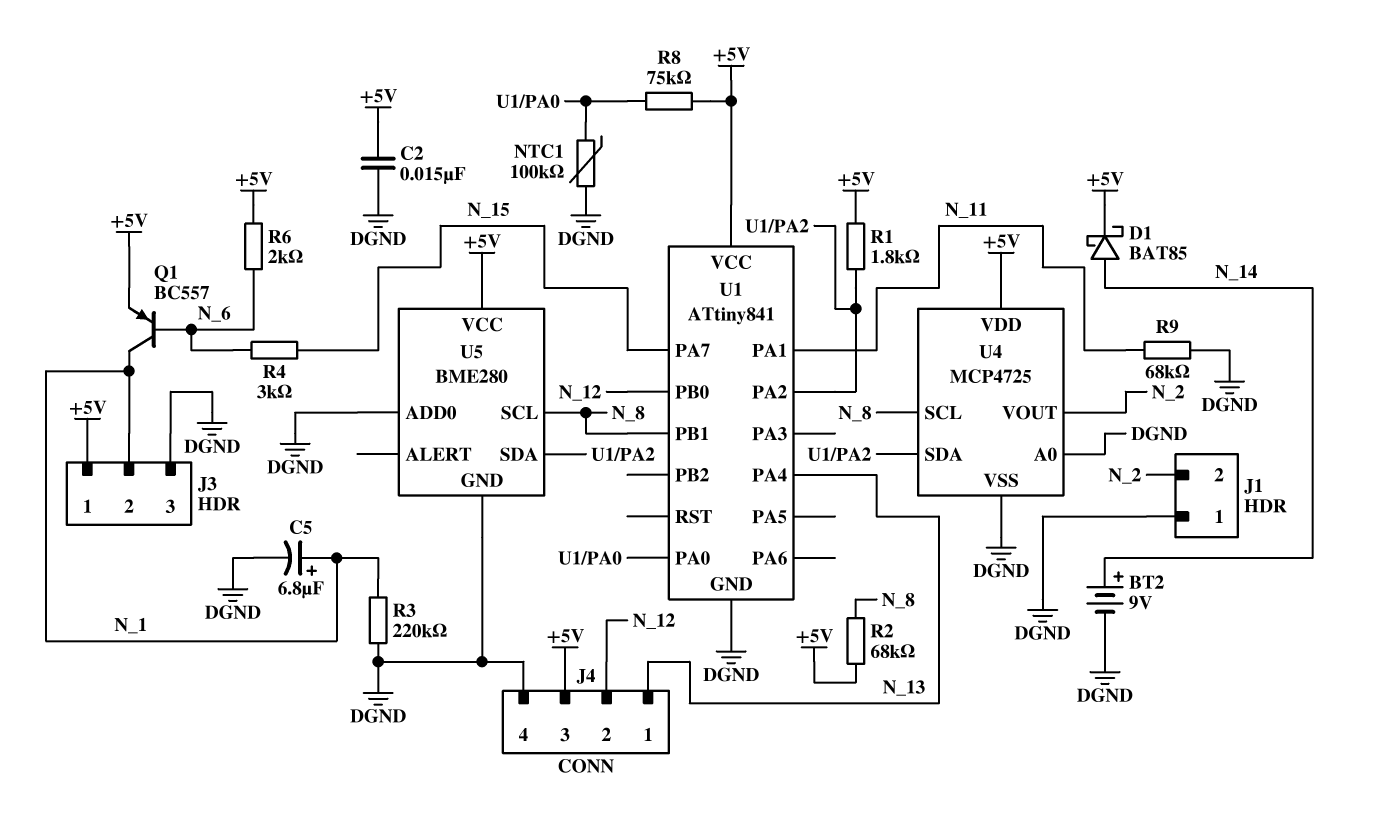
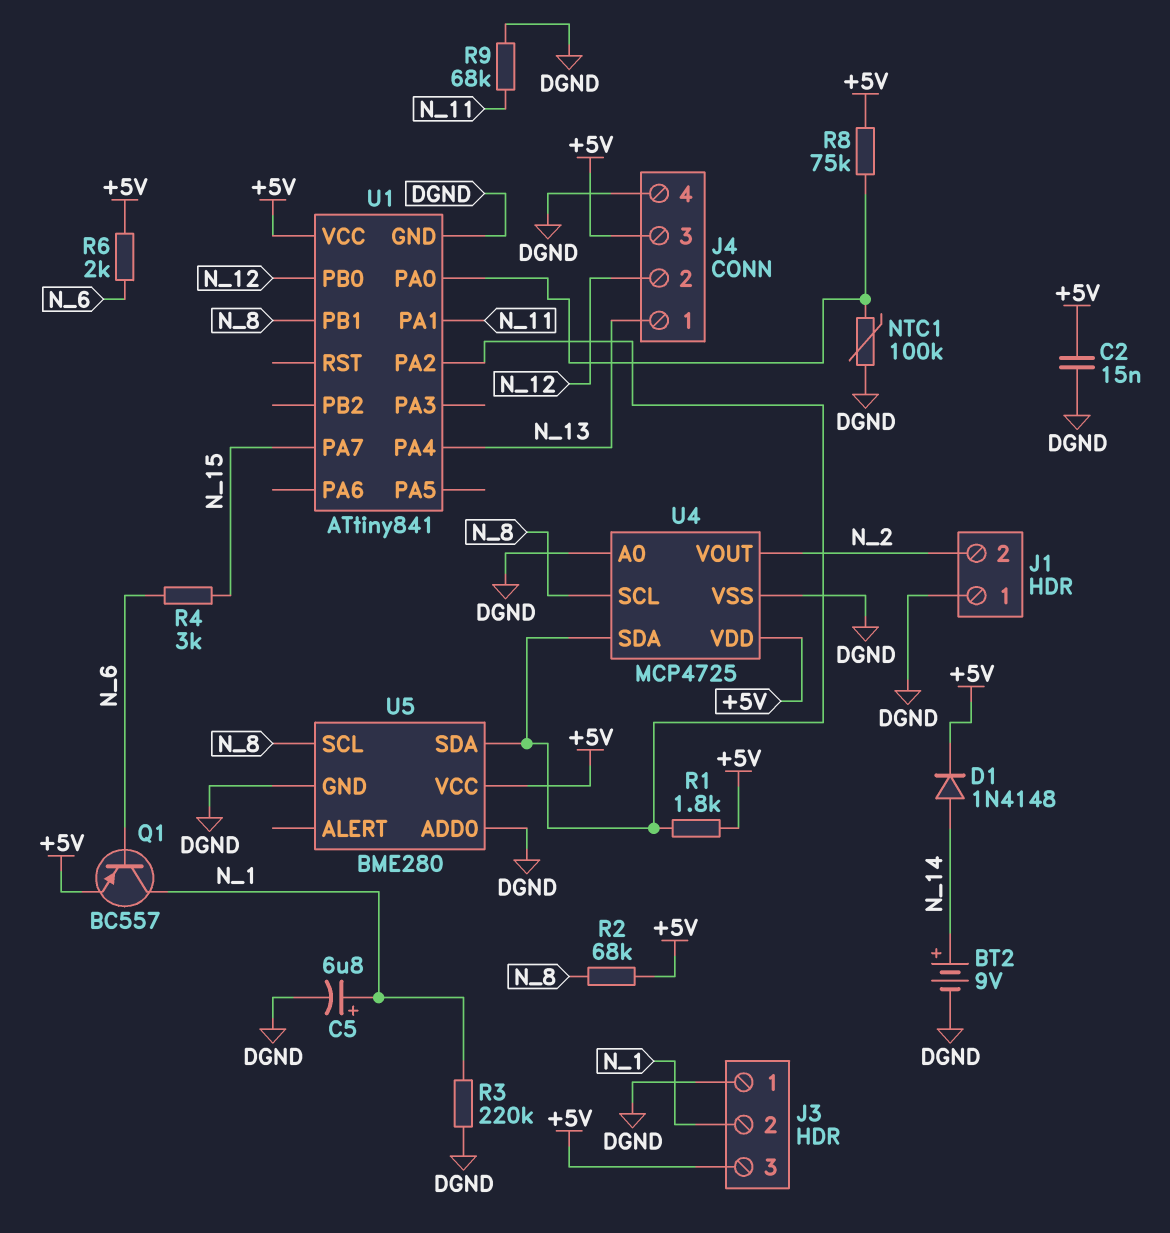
D1: schottky BAT85 (A N_14, K +5V) -> diode 1N4148 (A N_14, K +5V)
J3 pin 1: +5V -> DGND
J3 pin 3: DGND -> +5V

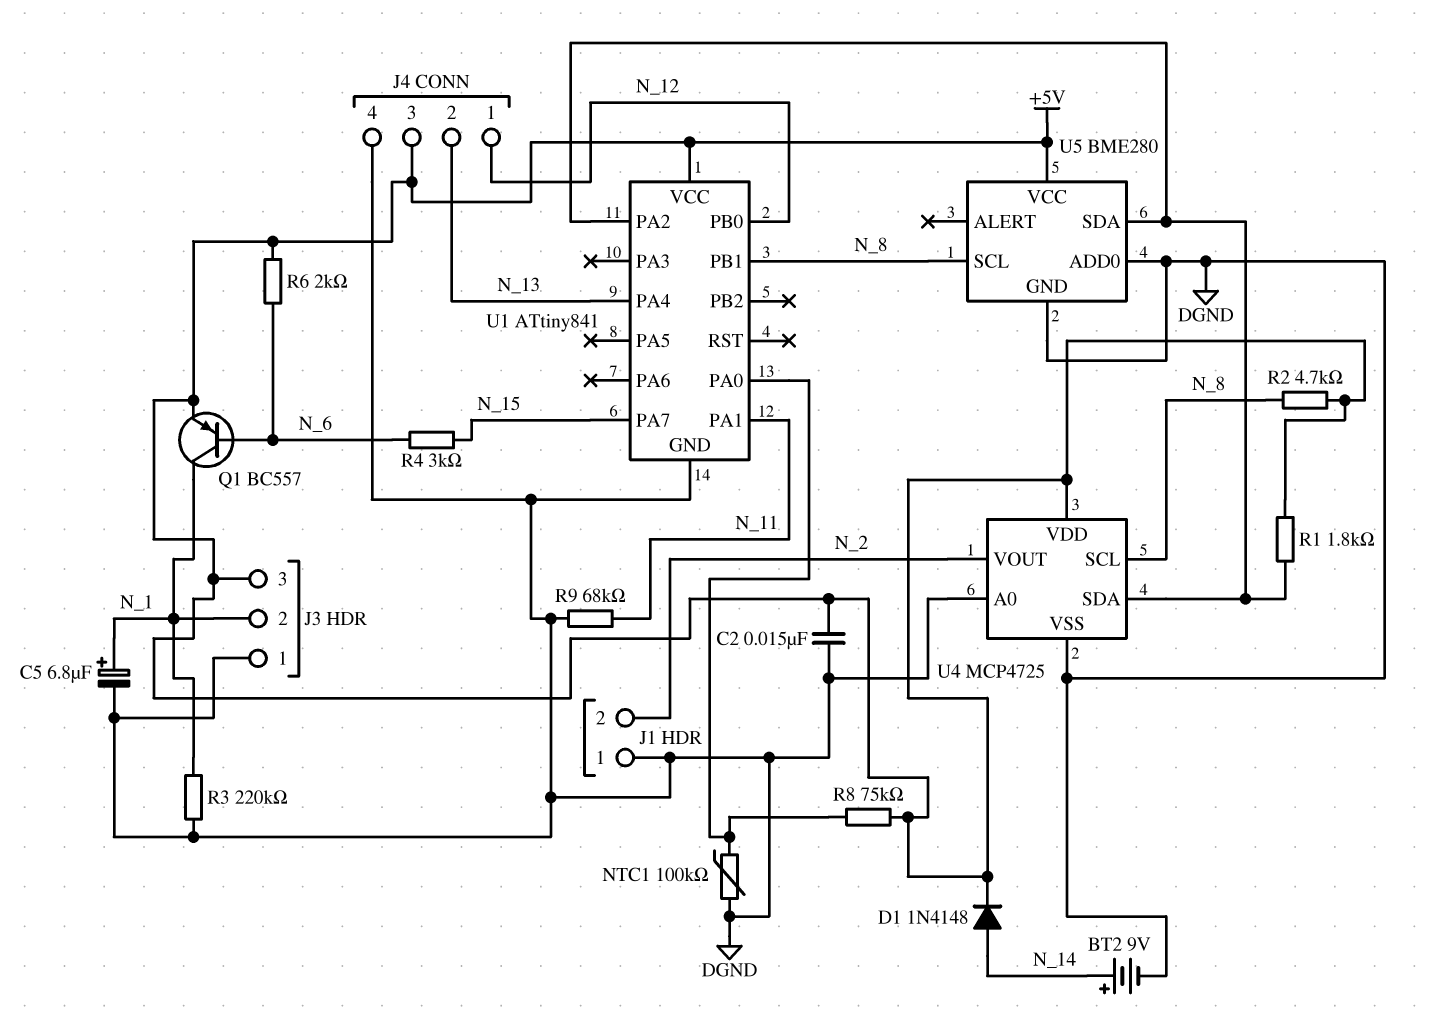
J4 pin 1: N_13 -> N_12
J4 pin 2: N_12 -> N_13
R2: 68k (+5V, N_8) -> 4.7k (+5V, N_8)

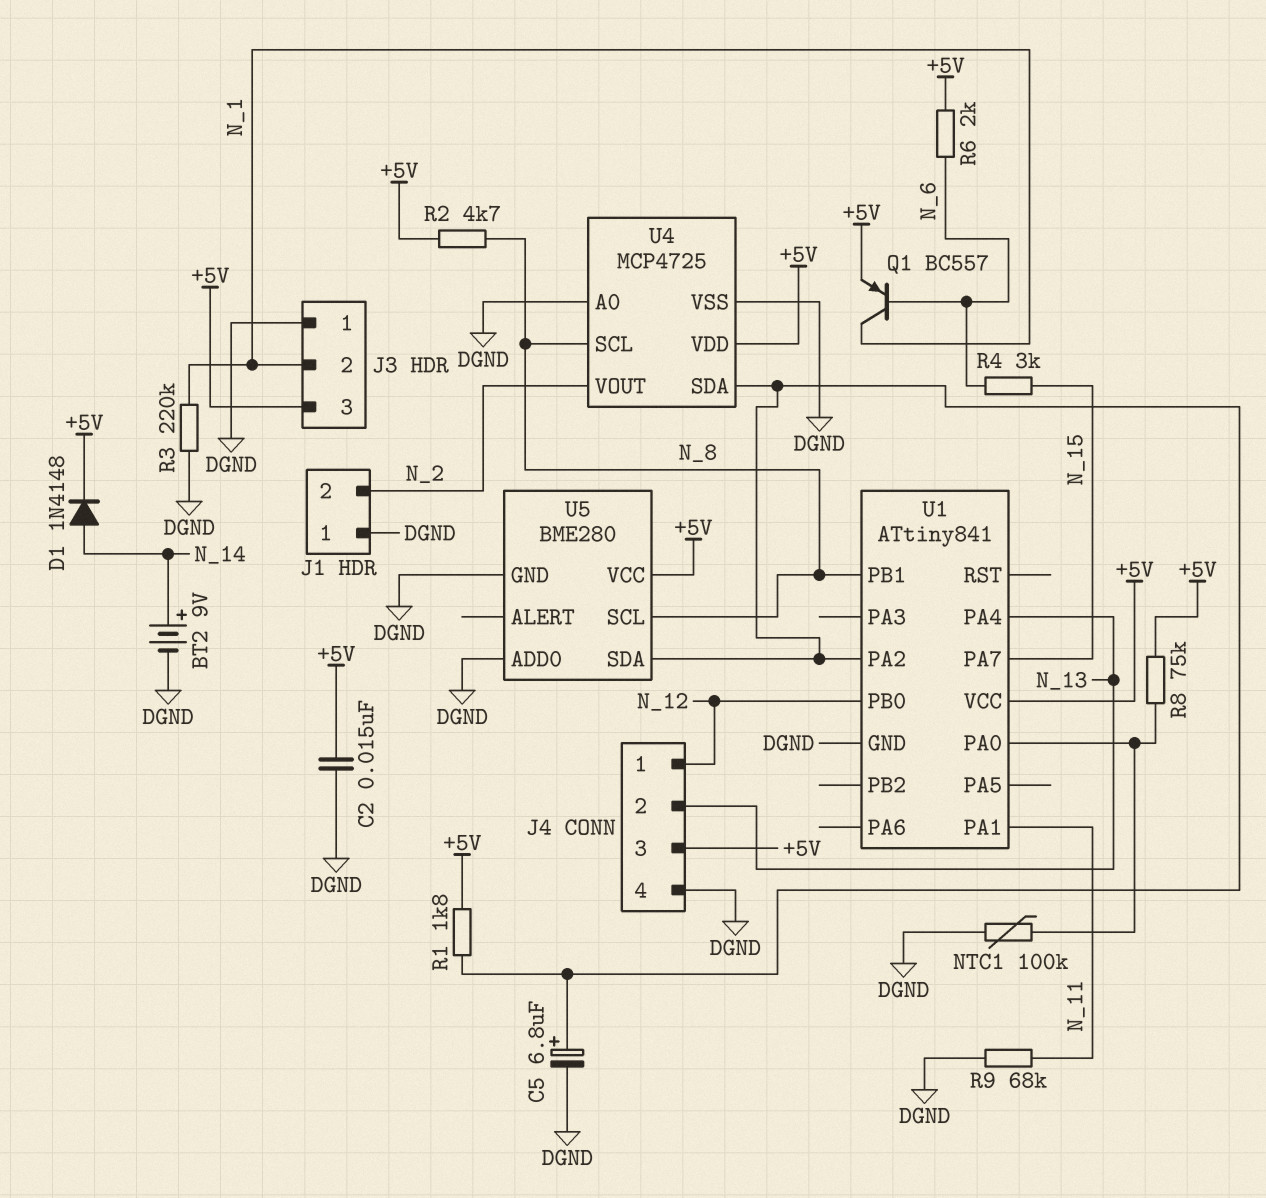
C5: 6.8uF (plus N_1, minus DGND) -> 6.8uF (plus U1/PA2, minus DGND)

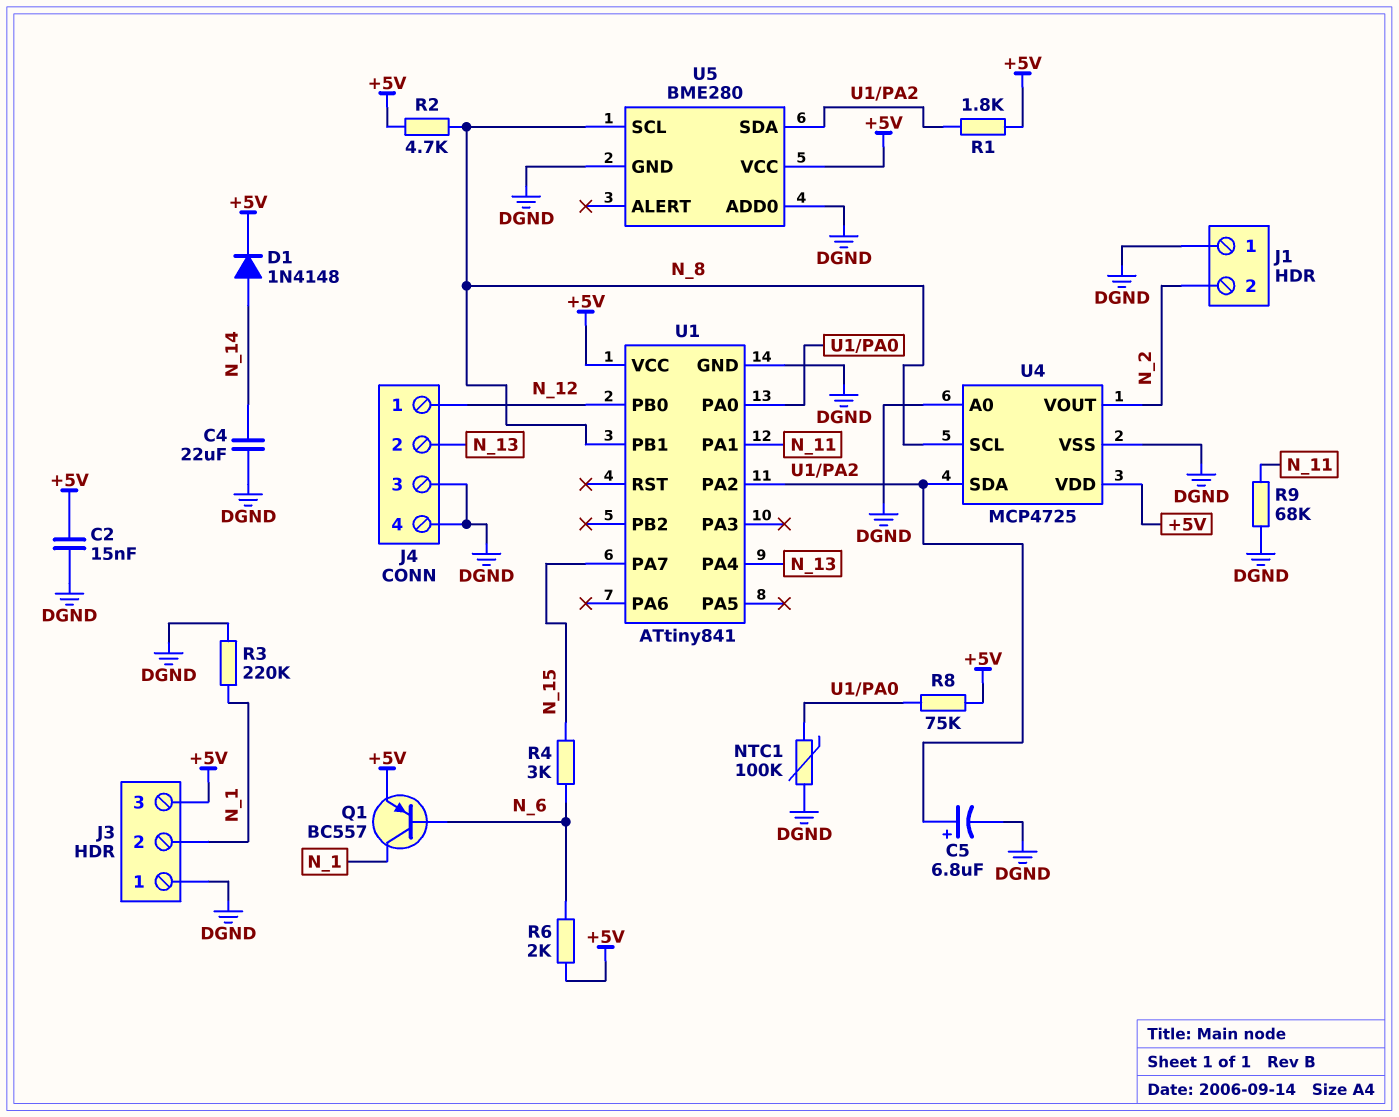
BT2: 9V (plus N_14, minus DGND) -> none
C4: none -> 22uF (DGND, N_14)
J4 pin 3: +5V -> DGND

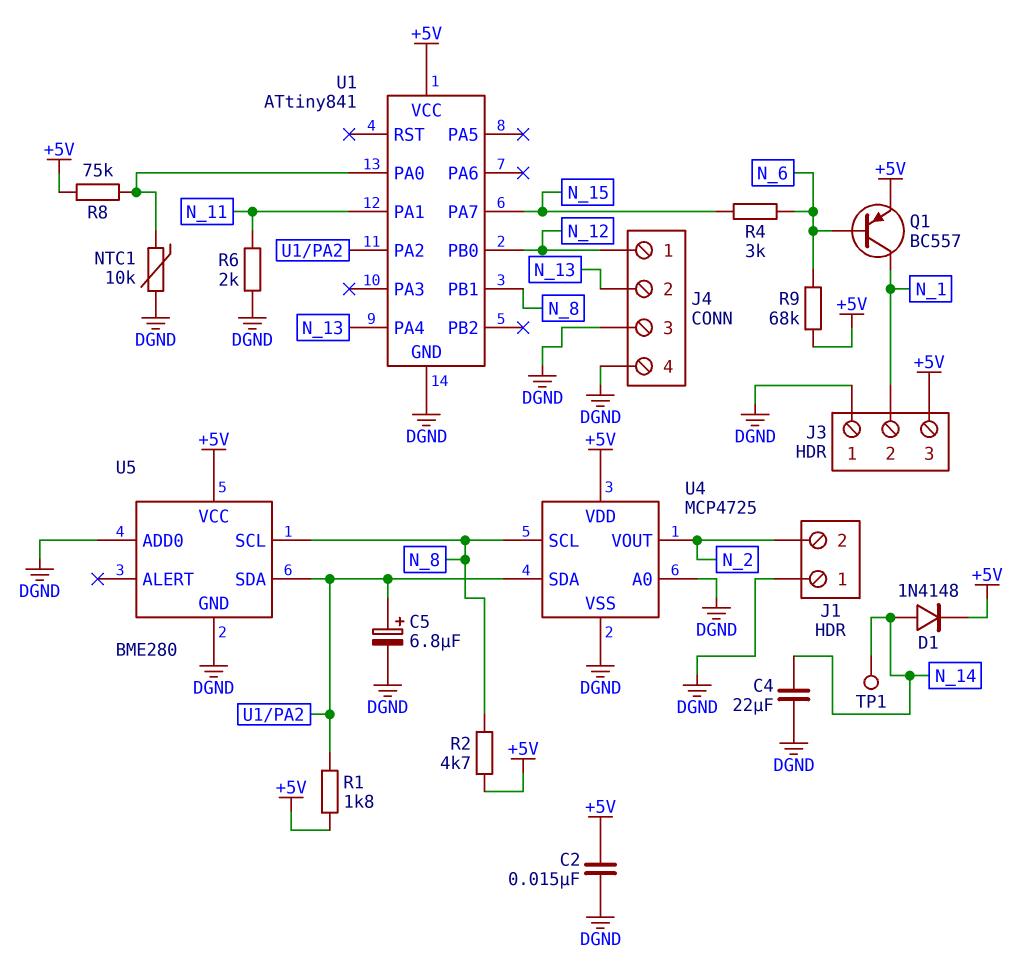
NTC1: 100k (DGND, U1/PA0) -> 10k (DGND, U1/PA0)
R3: 220k (DGND, N_1) -> none
R6: 2k (+5V, N_6) -> 2k (DGND, N_11)
R9: 68k (DGND, N_11) -> 68k (+5V, N_6)
TP1: none -> test point (N_14)

